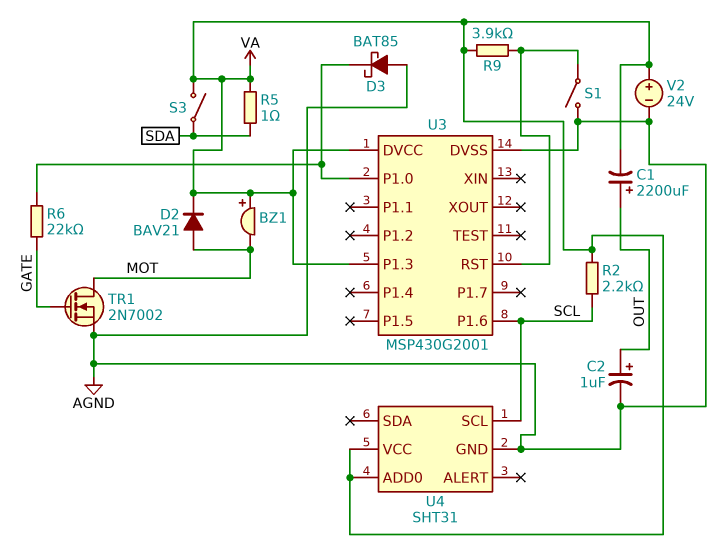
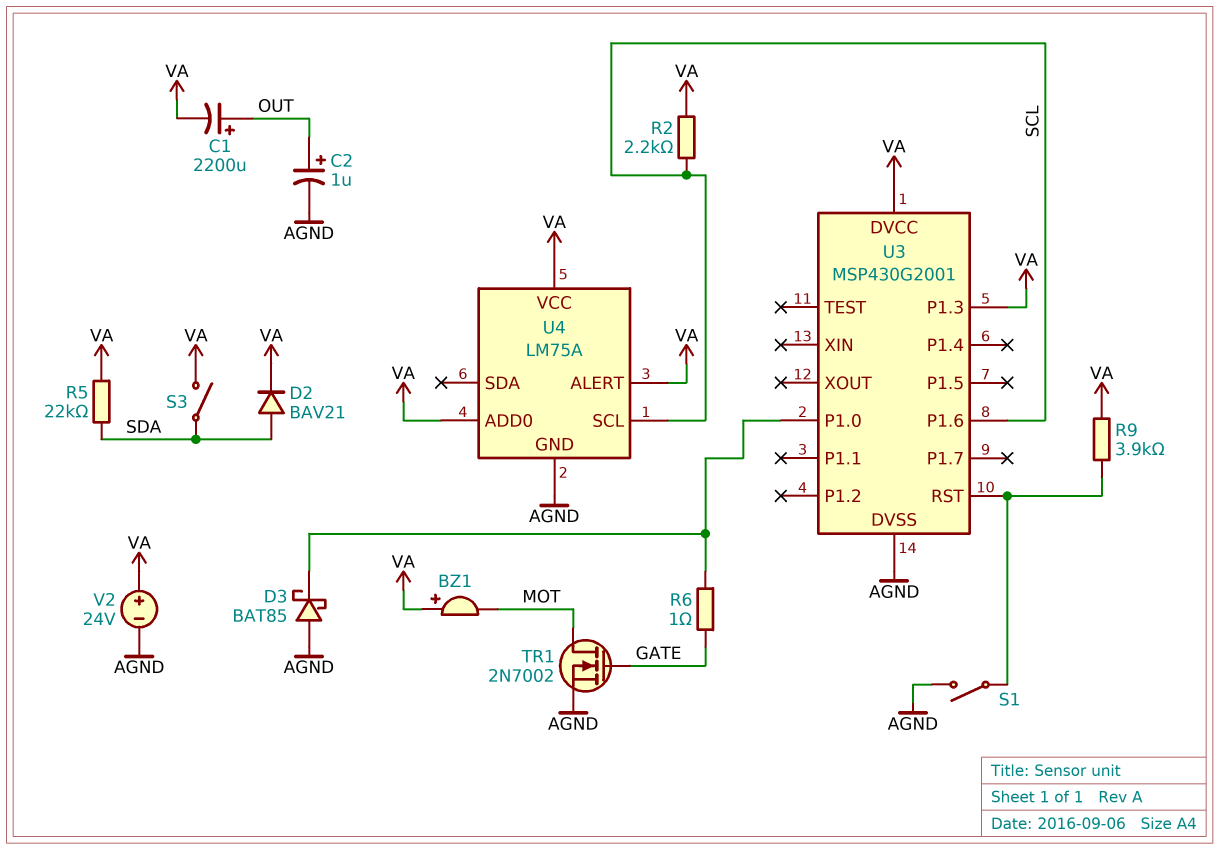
D2: diode BAV21 (A MOT, K VA) -> diode BAV21 (A SDA, K VA)
R5: 1 (SDA, VA) -> 22k (SDA, VA)
R6: 22k (GATE, U3/P1.0) -> 1 (GATE, U3/P1.0)
U4: SHT31 -> LM75A
U4 pin ALERT: none -> VA

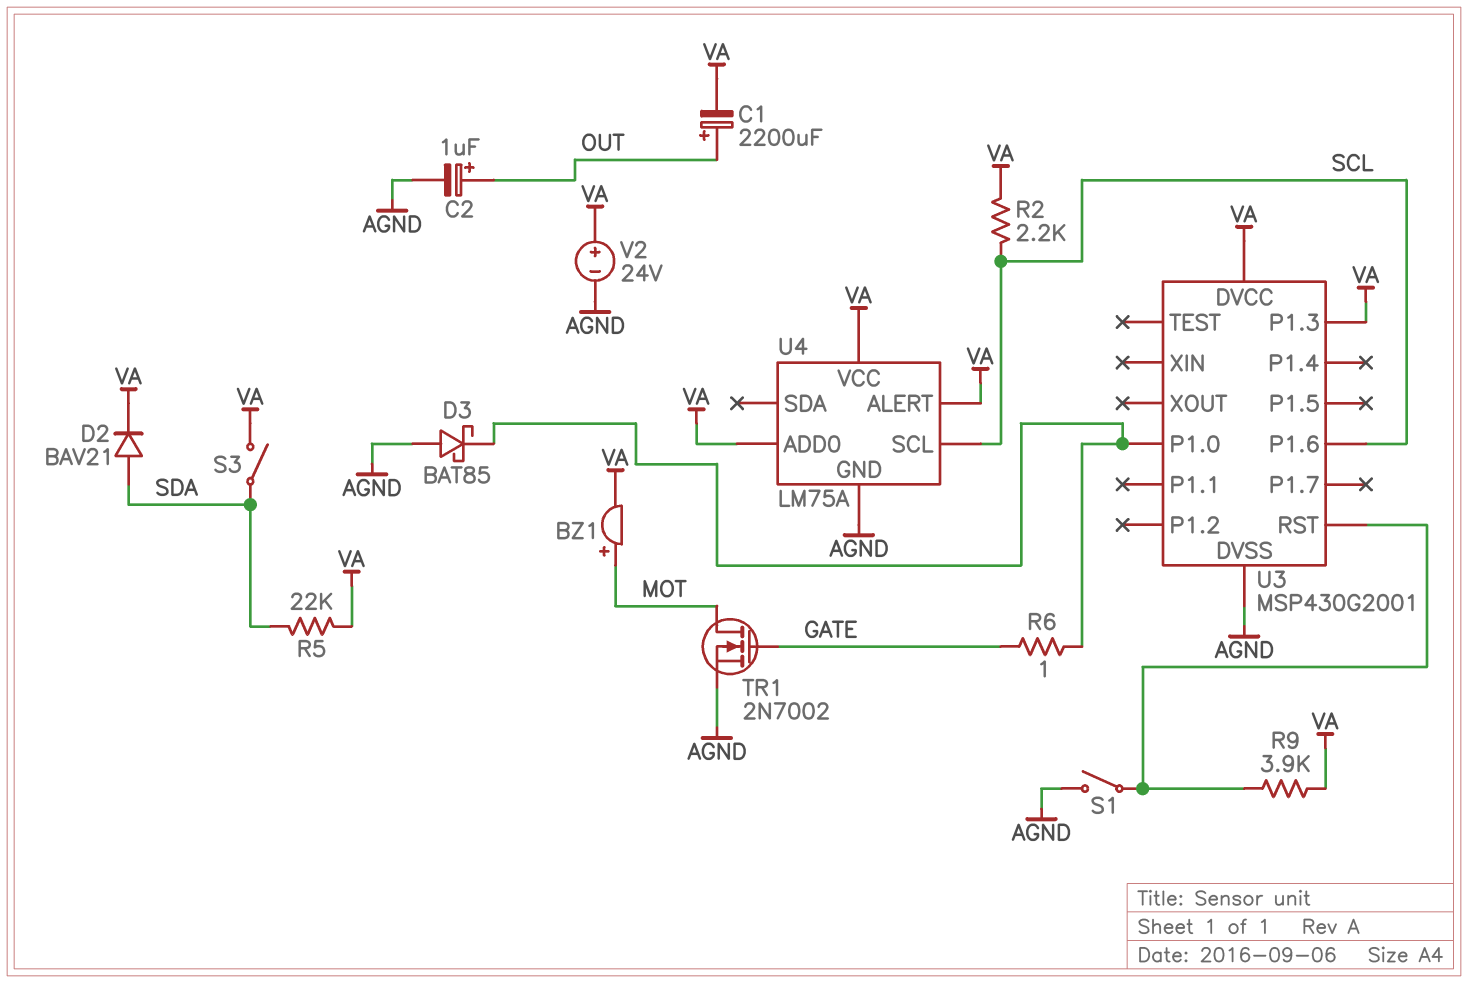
BZ1: buzzer (plus VA, minus MOT) -> buzzer (plus MOT, minus VA)

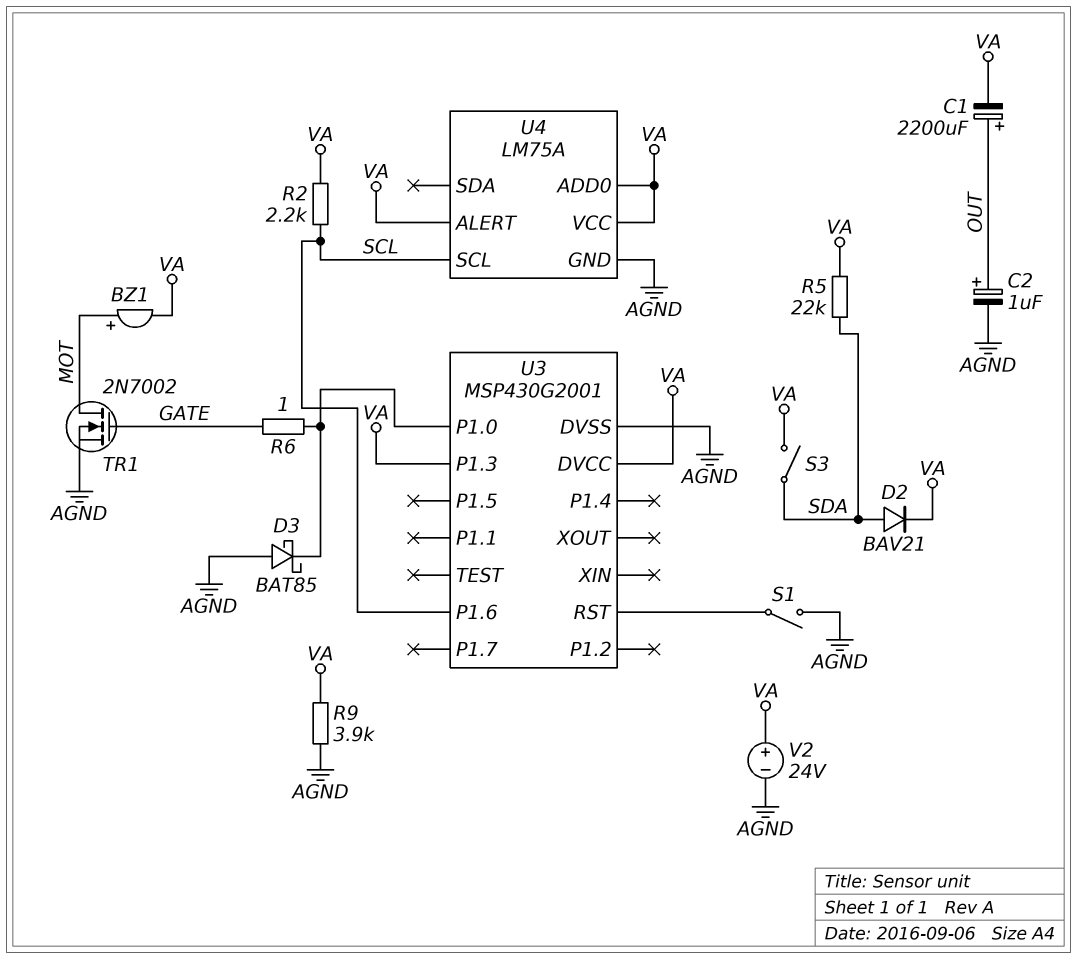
R9: 3.9k (U3/RST, VA) -> 3.9k (AGND, VA)

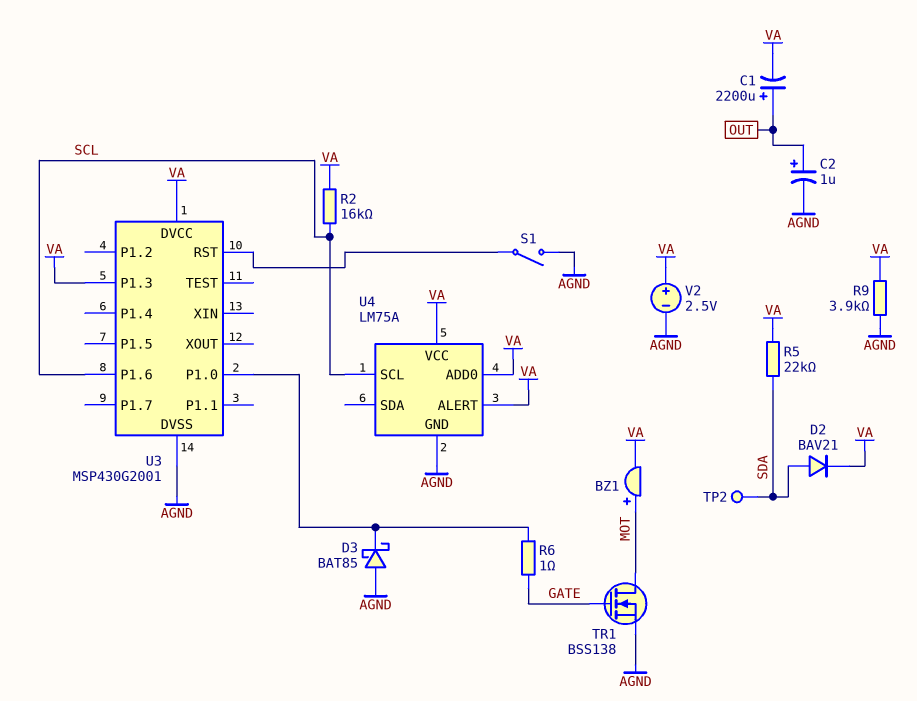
R2: 2.2k (SCL, VA) -> 16k (SCL, VA)
S3: switch (SDA, VA) -> none
TP2: none -> test point (SDA)
TR1: NMOS 2N7002 (G GATE, D MOT, S AGND) -> NMOS BSS138 (G GATE, D MOT, S AGND)
V2: 24V (plus VA, minus AGND) -> 2.5V (plus VA, minus AGND)

